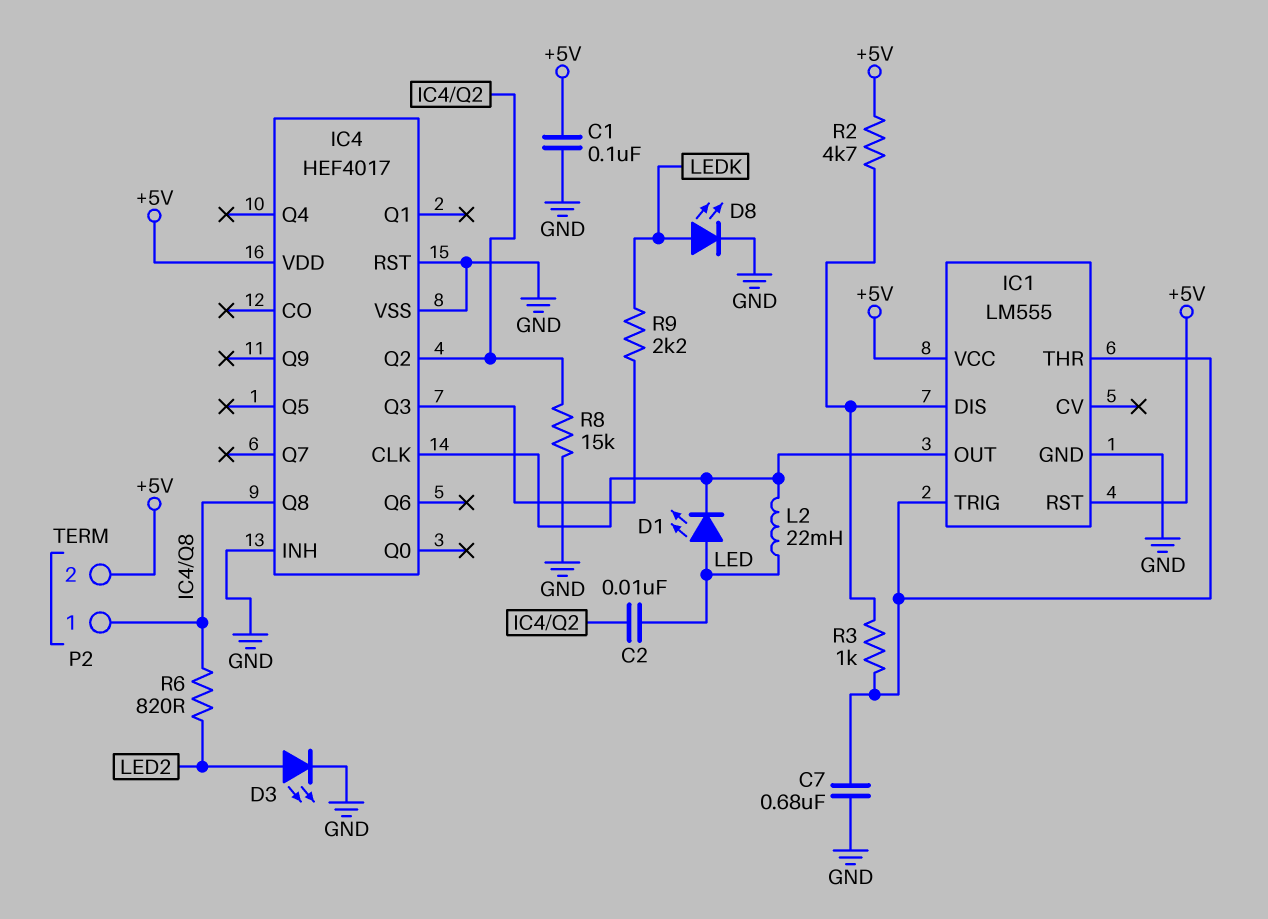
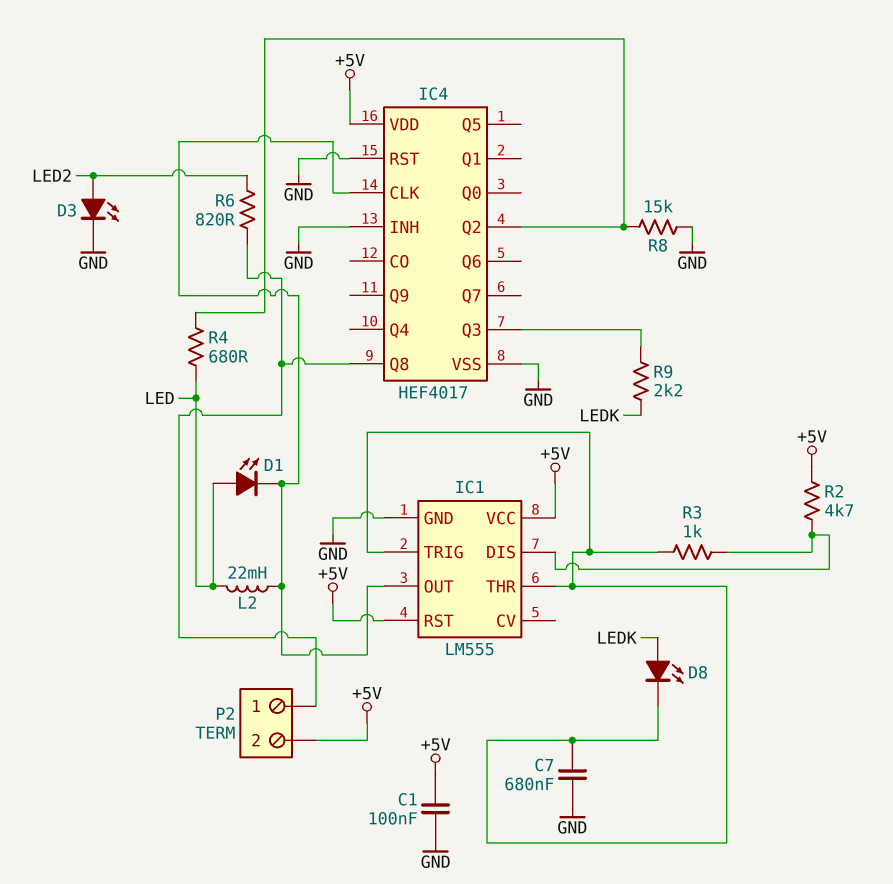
C2: 10nF (IC4/Q2, LED) -> none
D8: LED (A LEDK, K GND) -> LED (A LEDK, K IC1/THR)
R4: none -> 680 (IC4/Q2, LED)

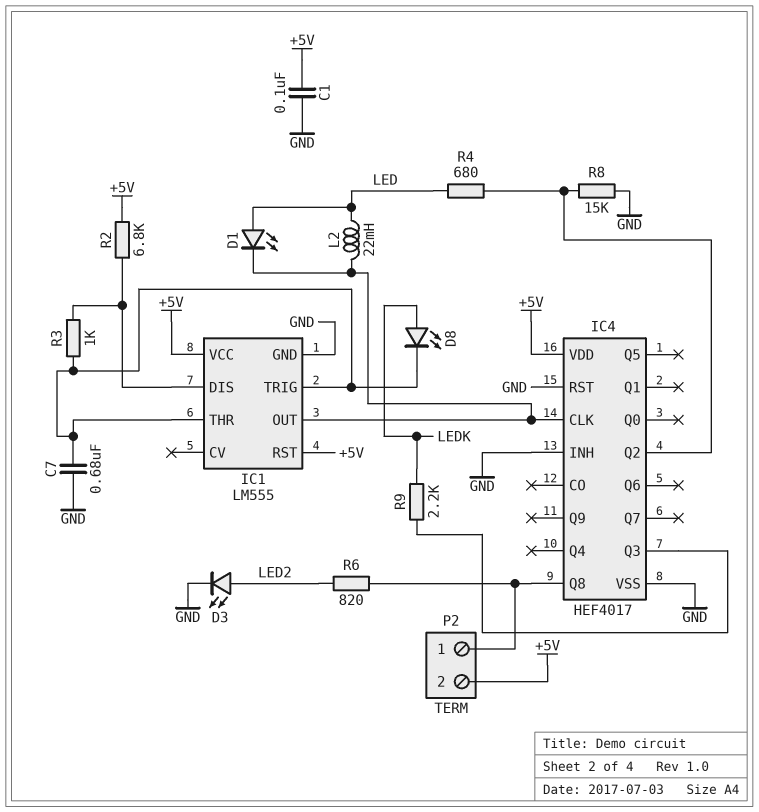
R2: 4.7k (+5V, IC1/DIS) -> 6.8k (+5V, IC1/DIS)

